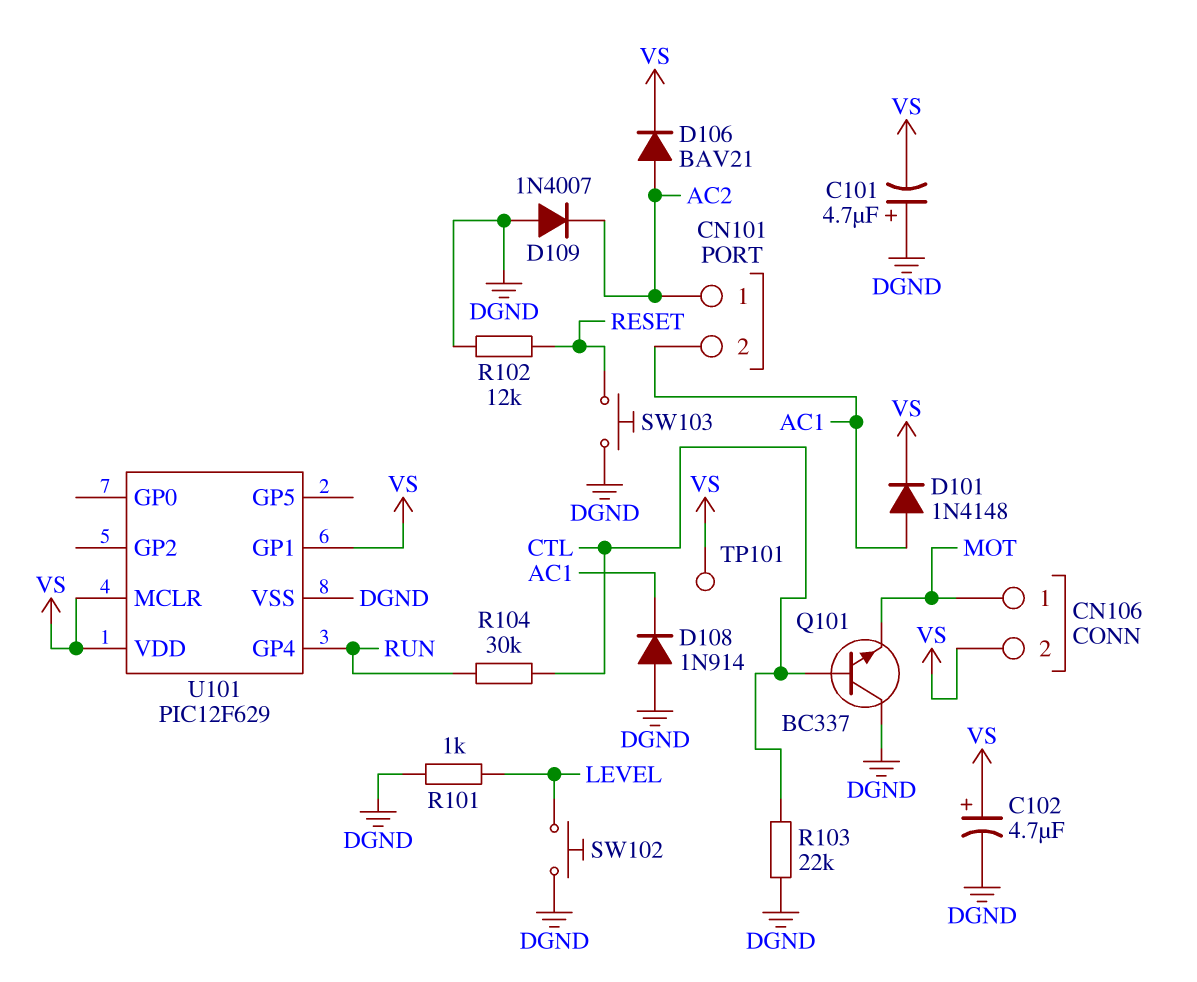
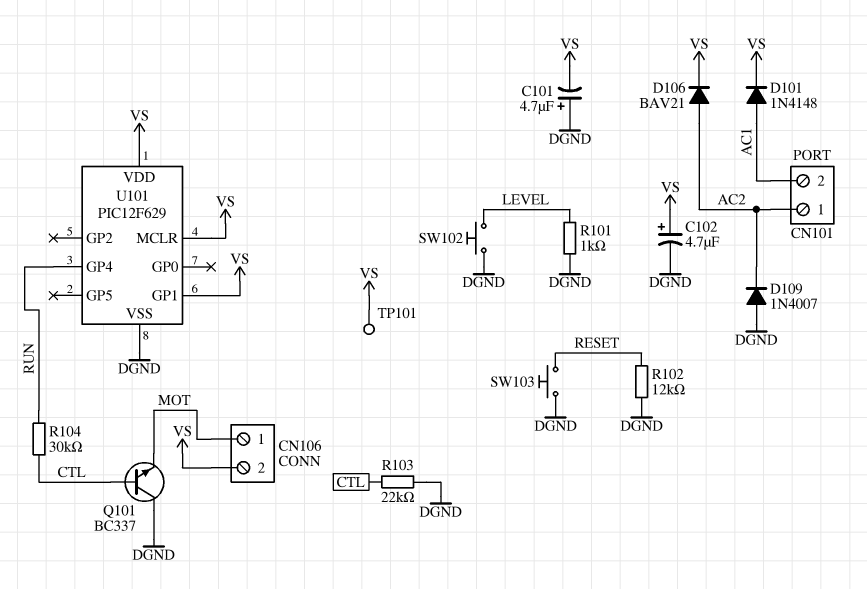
D108: diode 1N914 (A DGND, K AC1) -> none

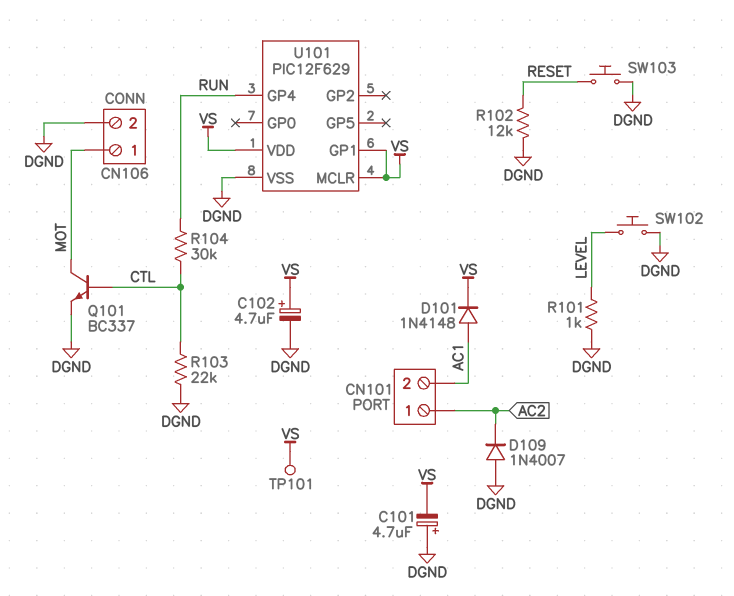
CN106 pin 2: VS -> DGND
D106: diode BAV21 (A AC2, K VS) -> none
Q101: NPN BC337 (B CTL, C DGND, E MOT) -> NPN BC337 (B CTL, C MOT, E DGND)

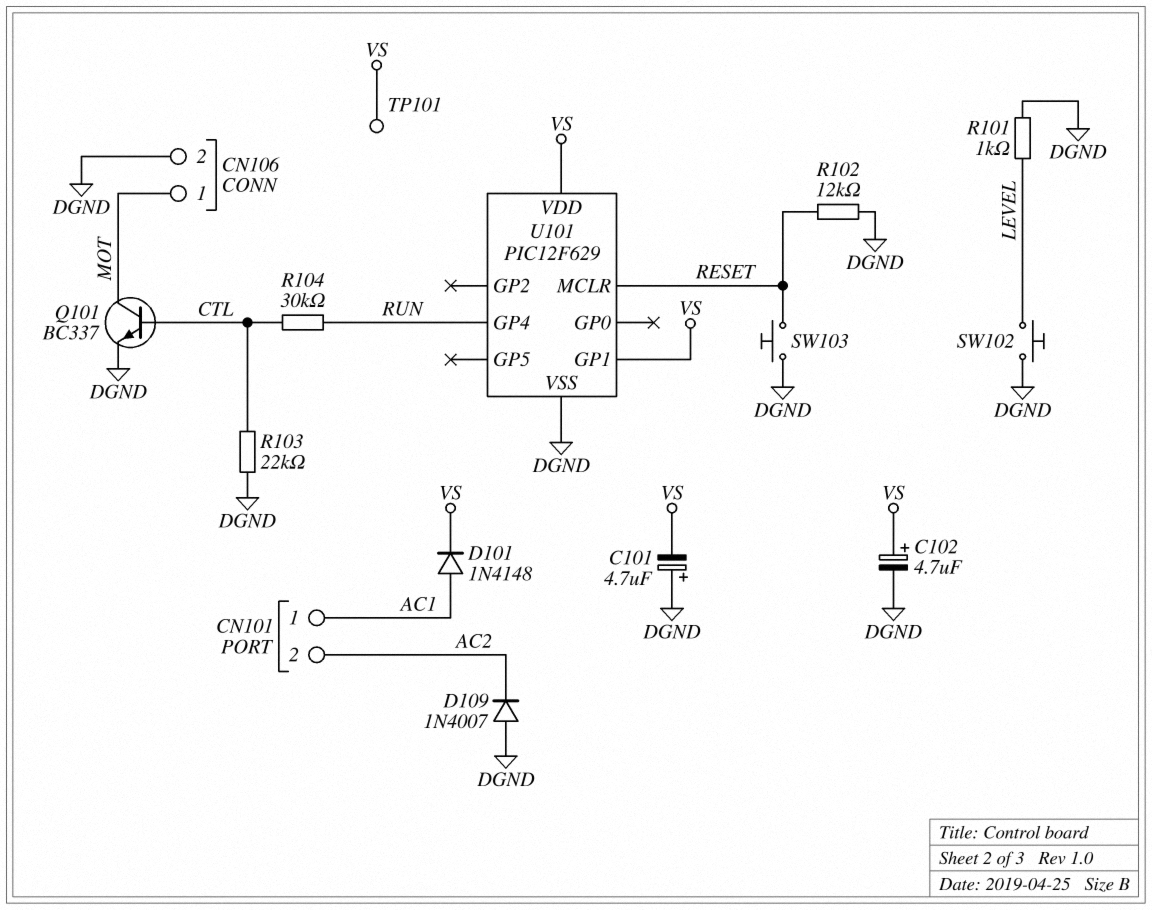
CN101 pin 1: AC2 -> AC1
CN101 pin 2: AC1 -> AC2
U101 pin MCLR: VS -> RESET

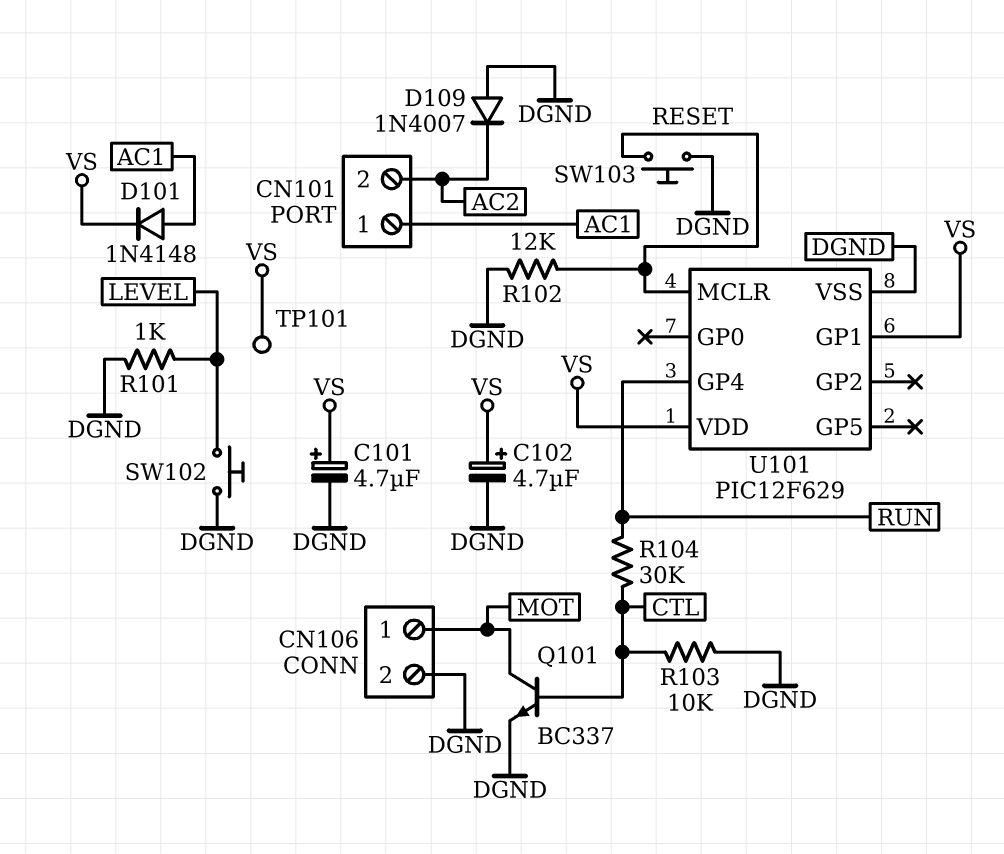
C101: 4.7uF (plus DGND, minus VS) -> 4.7uF (plus VS, minus DGND)
R103: 22k (CTL, DGND) -> 10k (CTL, DGND)

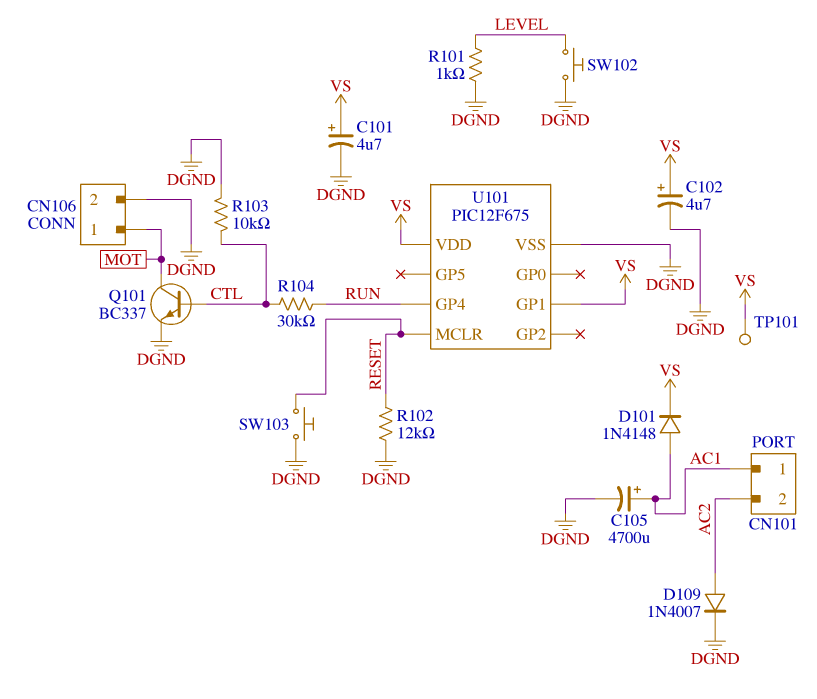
C105: none -> 4700uF (plus AC1, minus DGND)
D109: diode 1N4007 (A DGND, K AC2) -> diode 1N4007 (A AC2, K DGND)
U101: PIC12F629 -> PIC12F675

